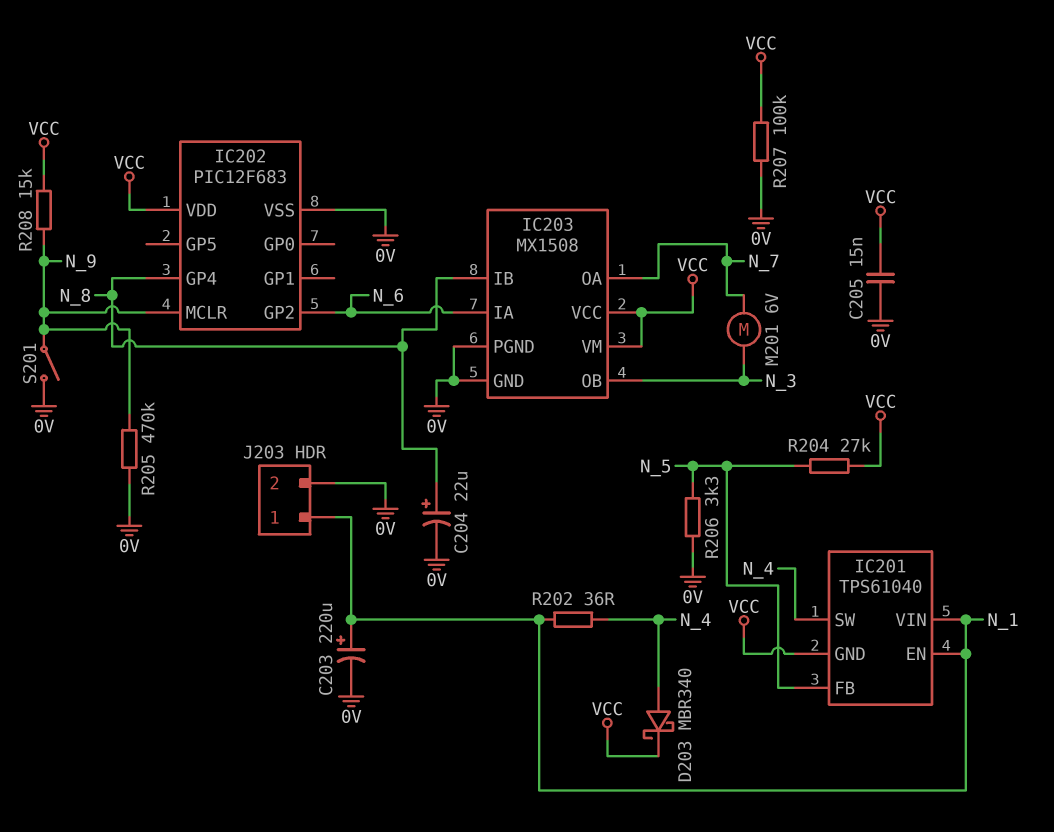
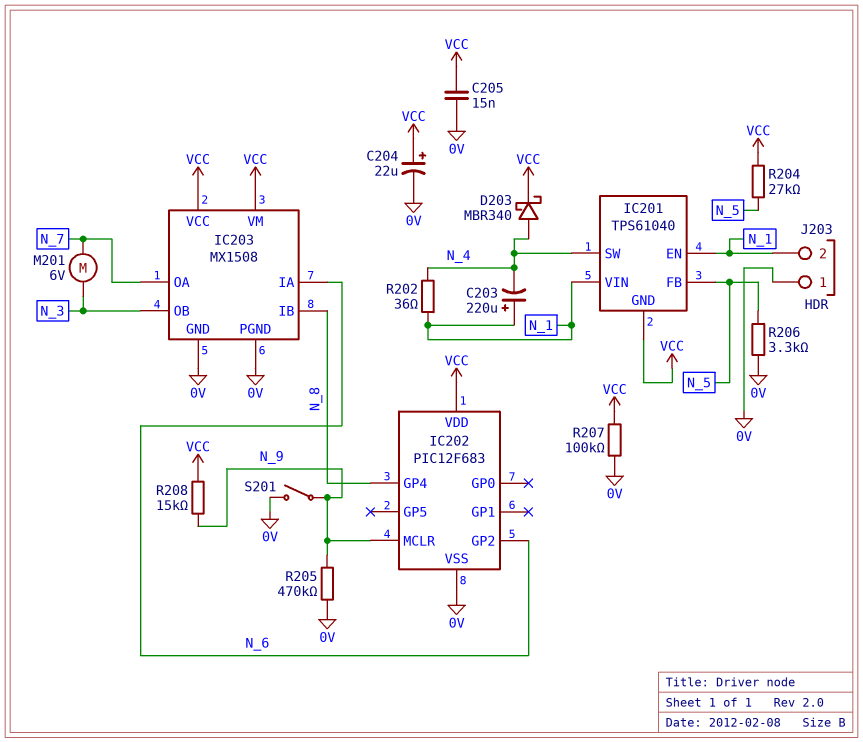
C203: 220uF (plus N_1, minus 0V) -> 220uF (plus N_1, minus N_4)
C204: 22uF (plus N_8, minus 0V) -> 22uF (plus VCC, minus 0V)
J203 pin 1: N_1 -> 0V
J203 pin 2: 0V -> N_1

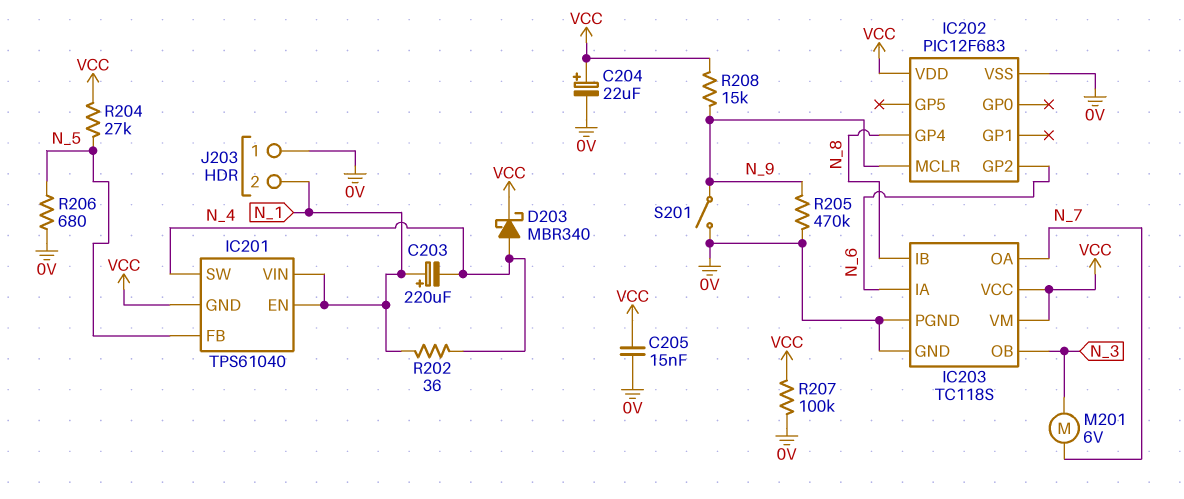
IC203: MX1508 -> TC118S
R206: 3.3k (0V, N_5) -> 680 (0V, N_5)

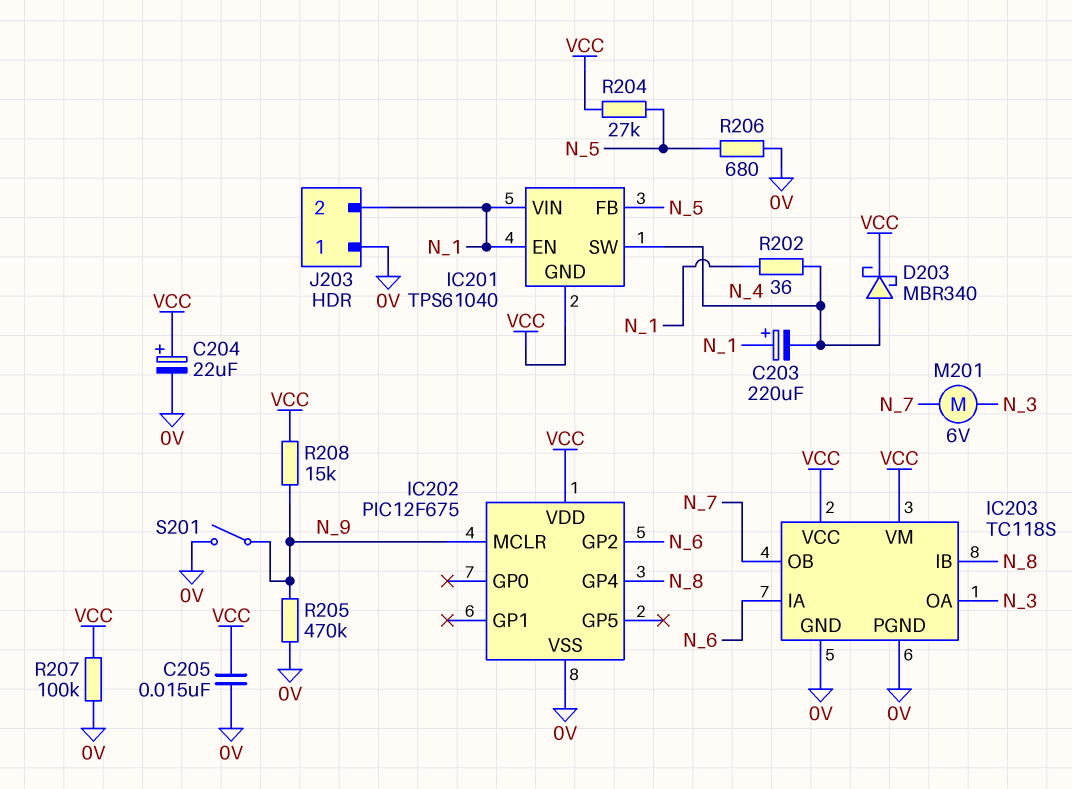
IC202: PIC12F683 -> PIC12F675
IC203 pin OA: N_7 -> N_3
IC203 pin OB: N_3 -> N_7

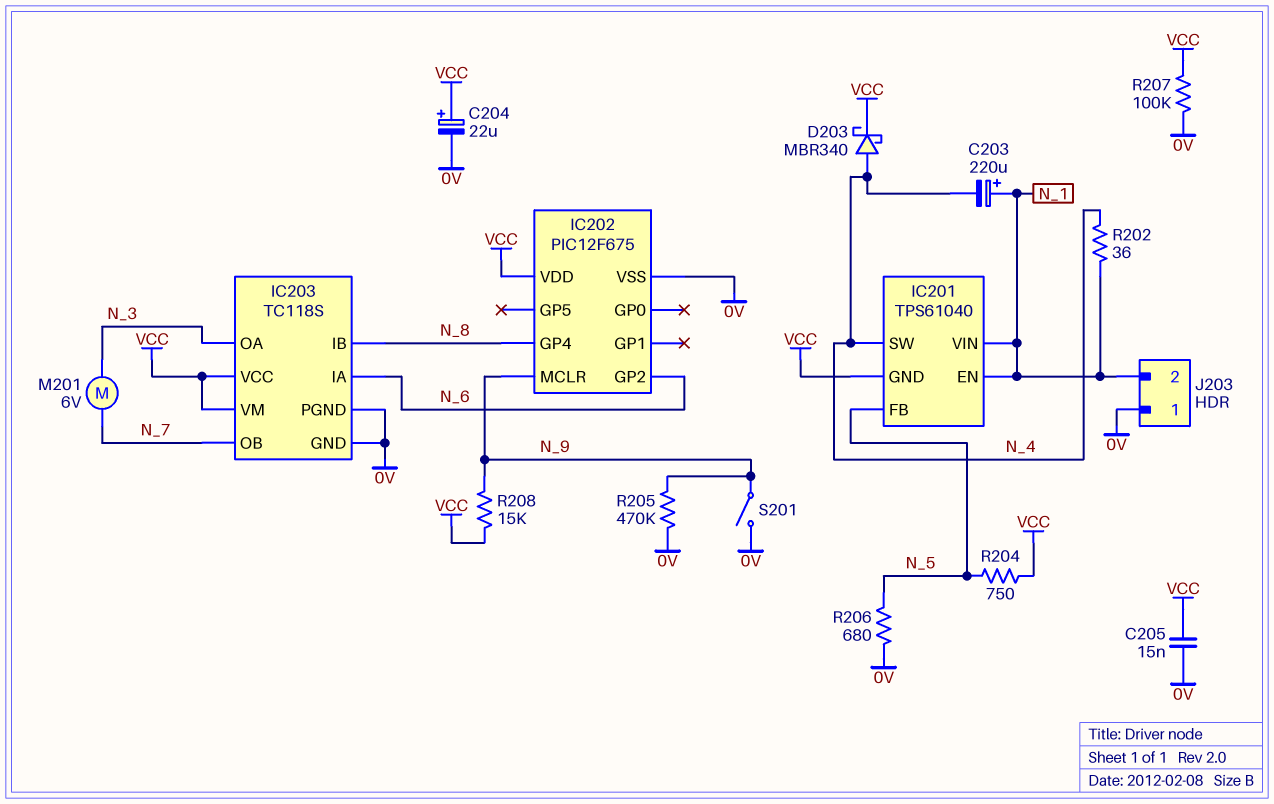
R204: 27k (N_5, VCC) -> 750 (N_5, VCC)

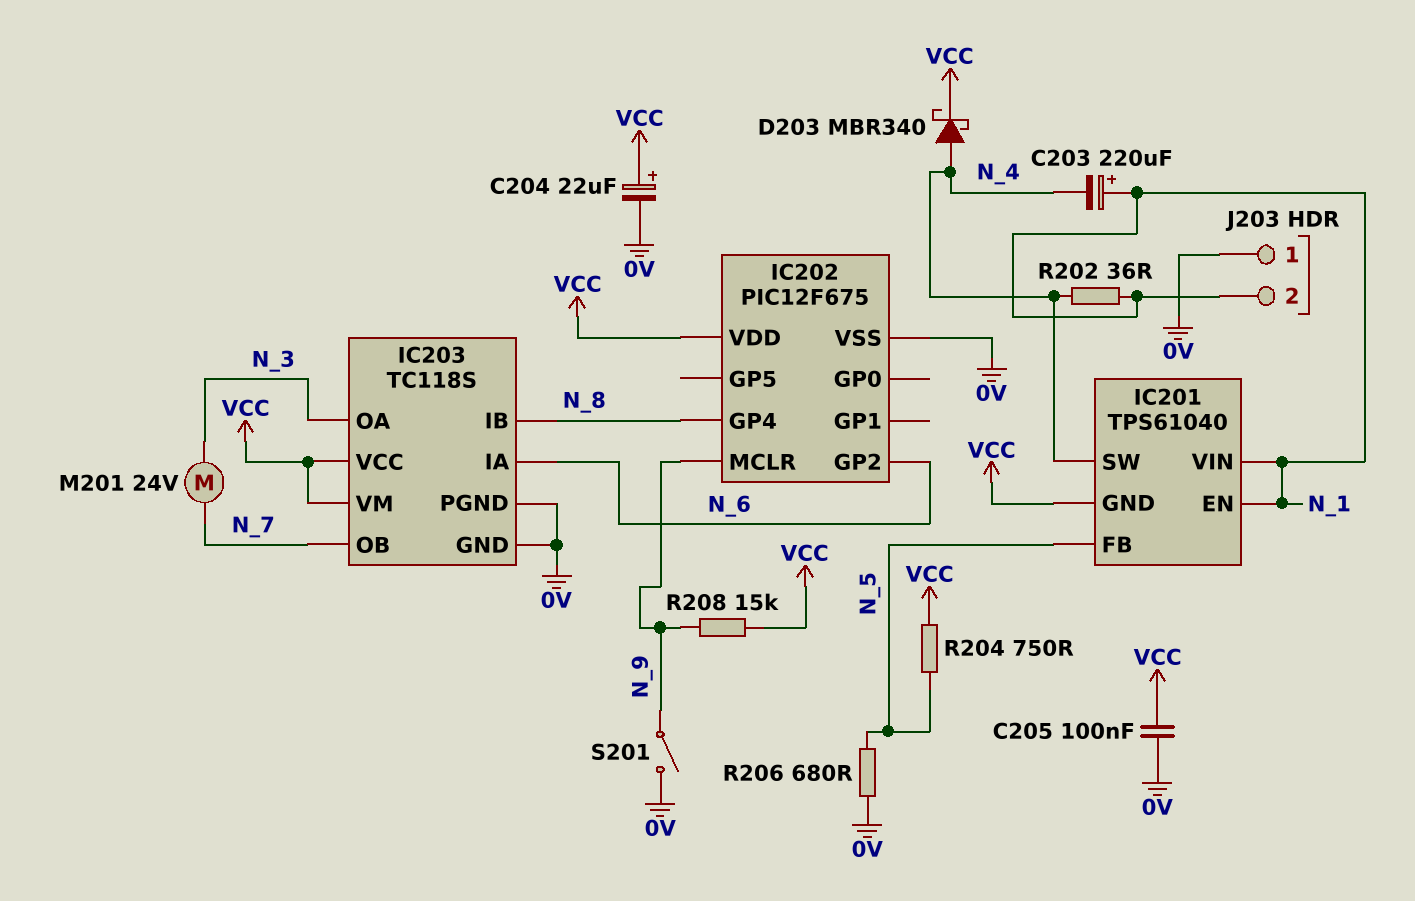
C205: 15nF (0V, VCC) -> 100nF (0V, VCC)
M201: motor 6V (N_3, N_7) -> motor 24V (N_3, N_7)
R205: 470k (0V, N_9) -> none
R207: 100k (0V, VCC) -> none

